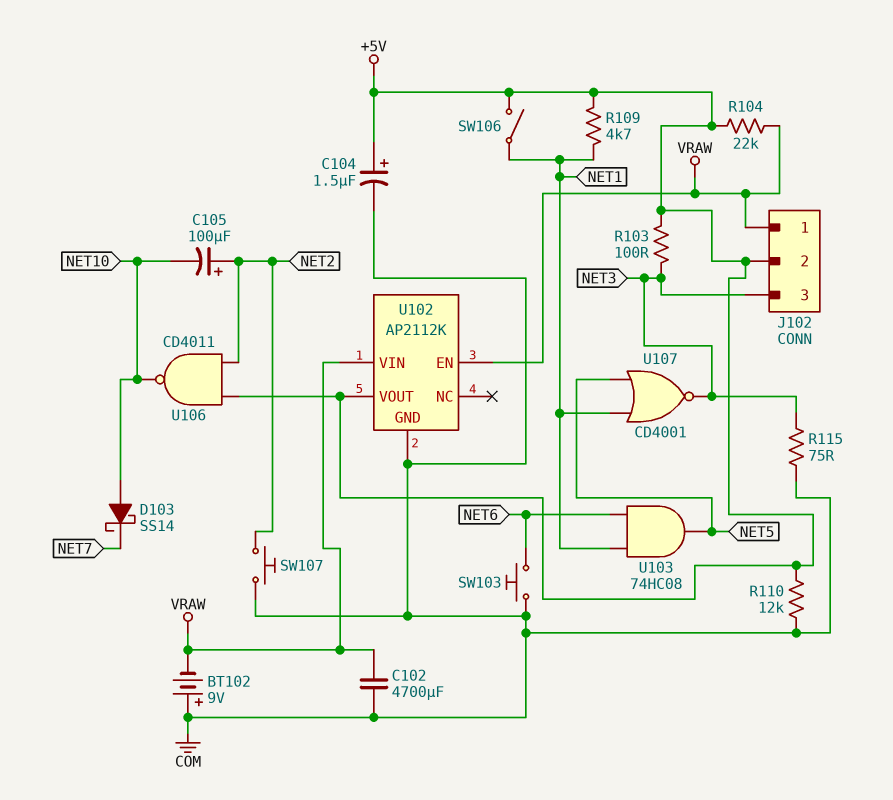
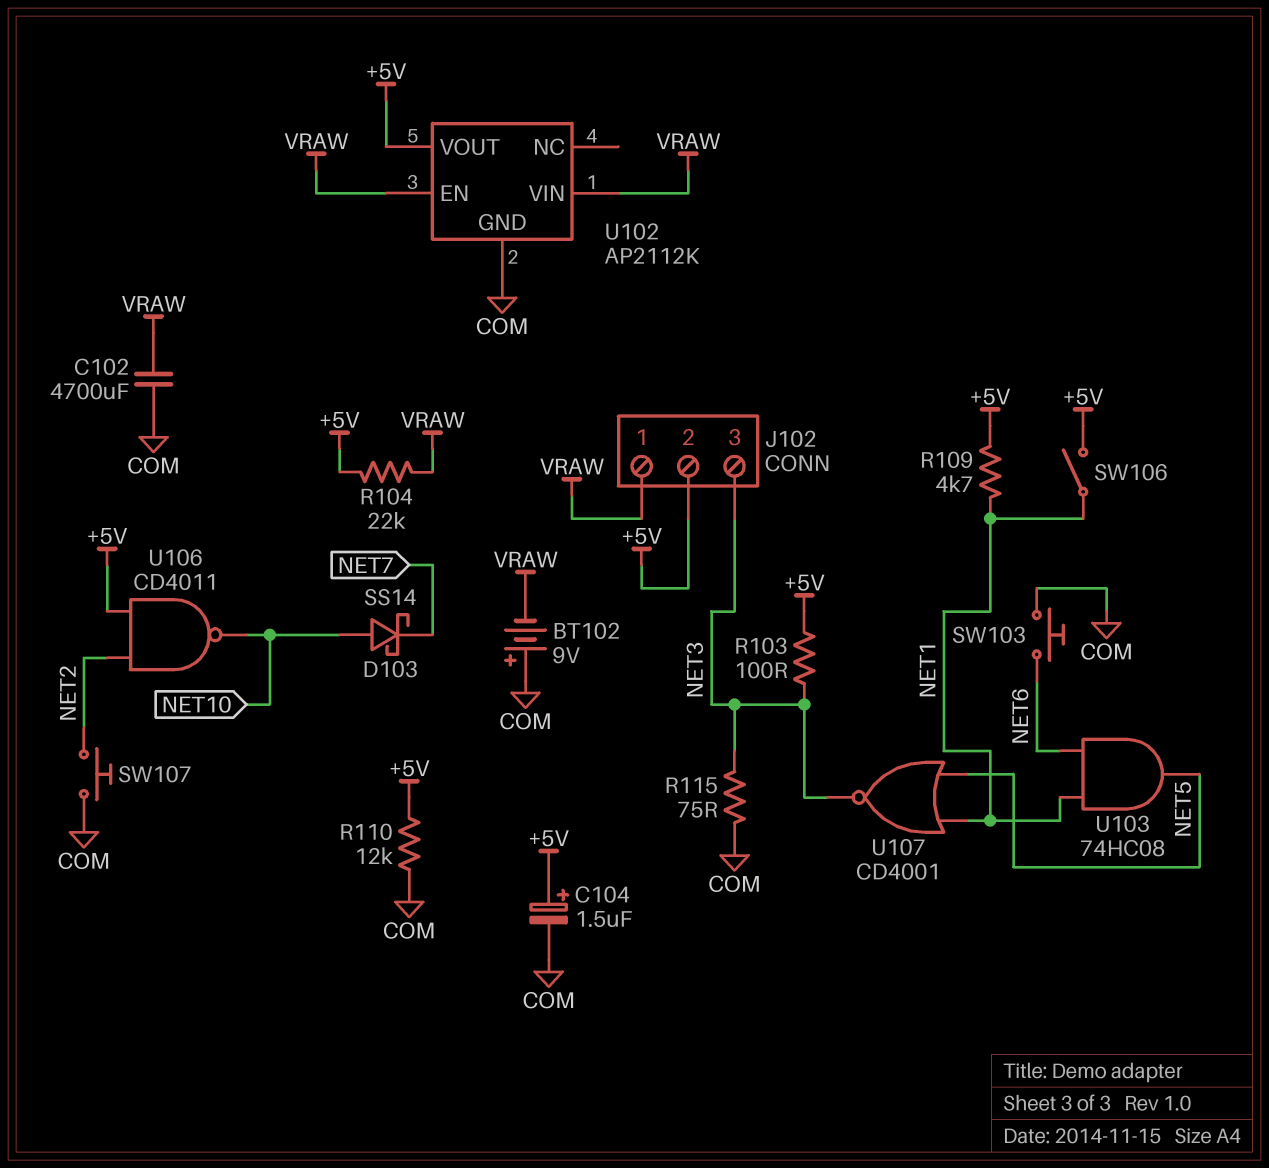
C105: 100uF (plus NET2, minus NET10) -> none

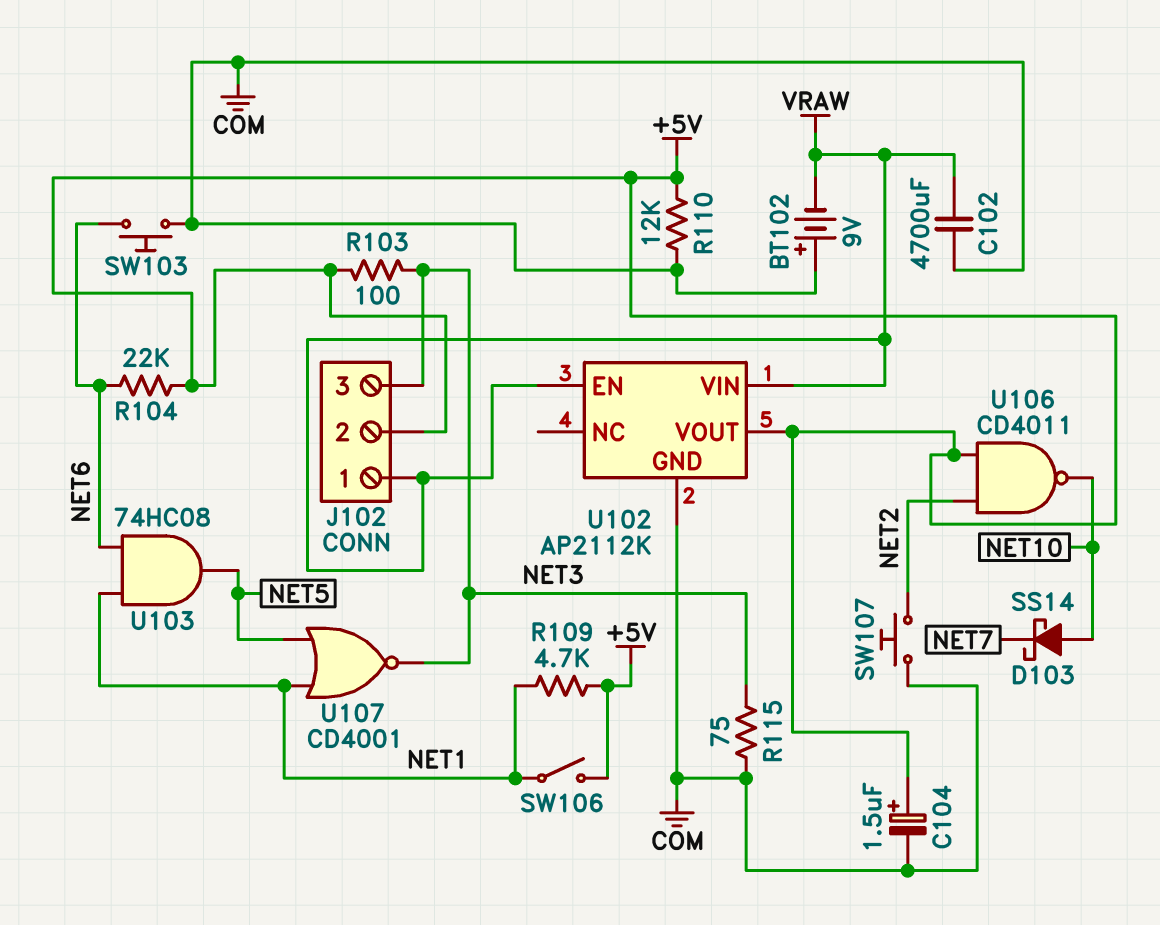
R104: 22k (+5V, VRAW) -> 22k (+5V, NET6)

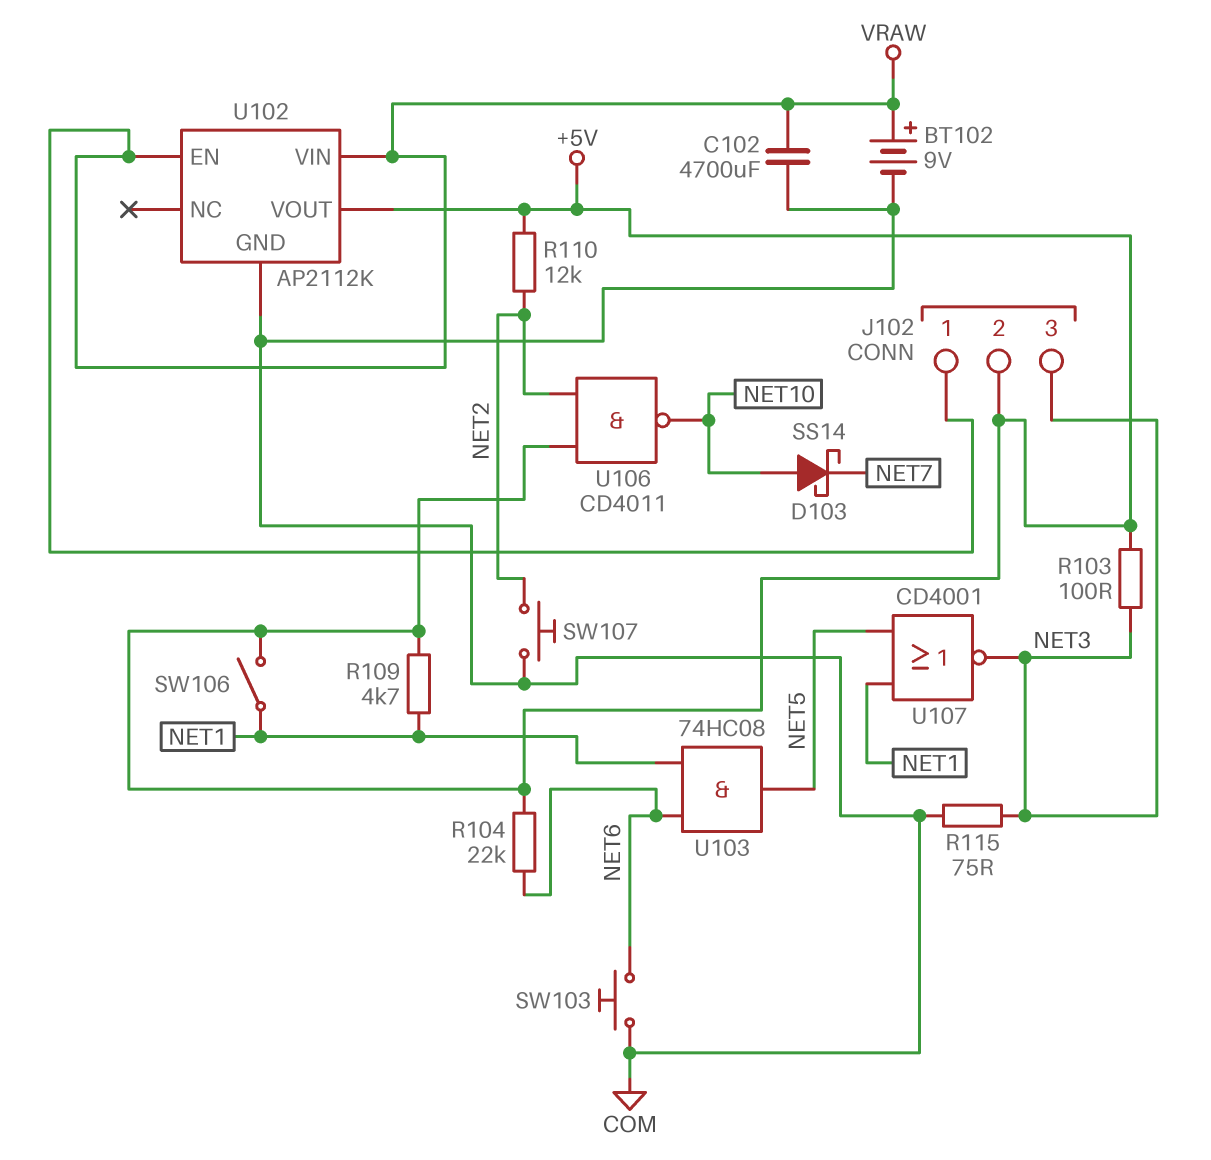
BT102: 9V (plus COM, minus VRAW) -> 9V (plus VRAW, minus COM)
C104: 1.5uF (plus +5V, minus COM) -> none
R110: 12k (+5V, COM) -> 12k (+5V, NET2)

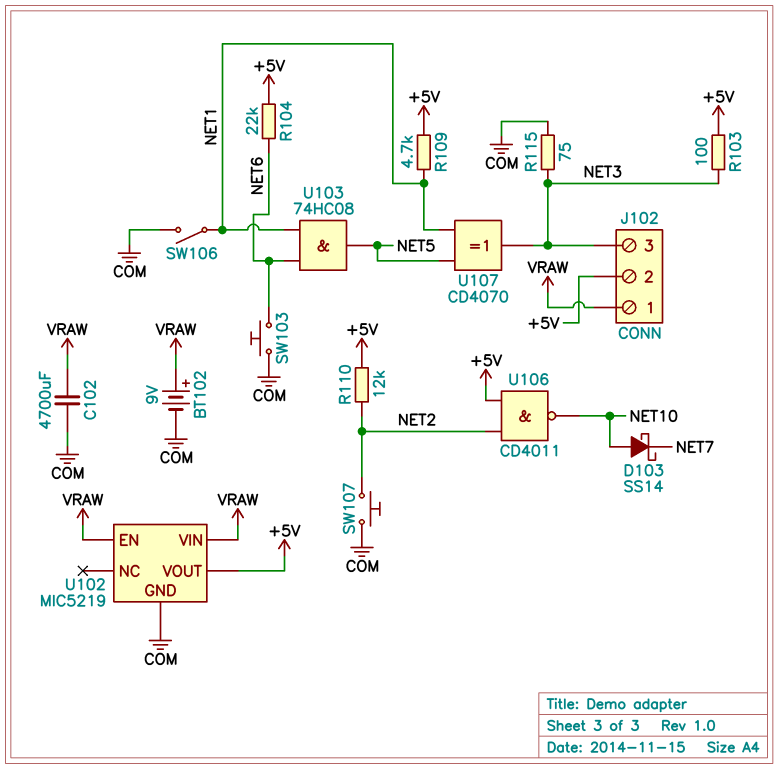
SW106: switch (+5V, NET1) -> switch (COM, NET1)
U102: AP2112K -> MIC5219
U107: NOR CD4001 (in NET1, in NET5, out NET3) -> XOR CD4070 (in NET1, in NET5, out NET3)

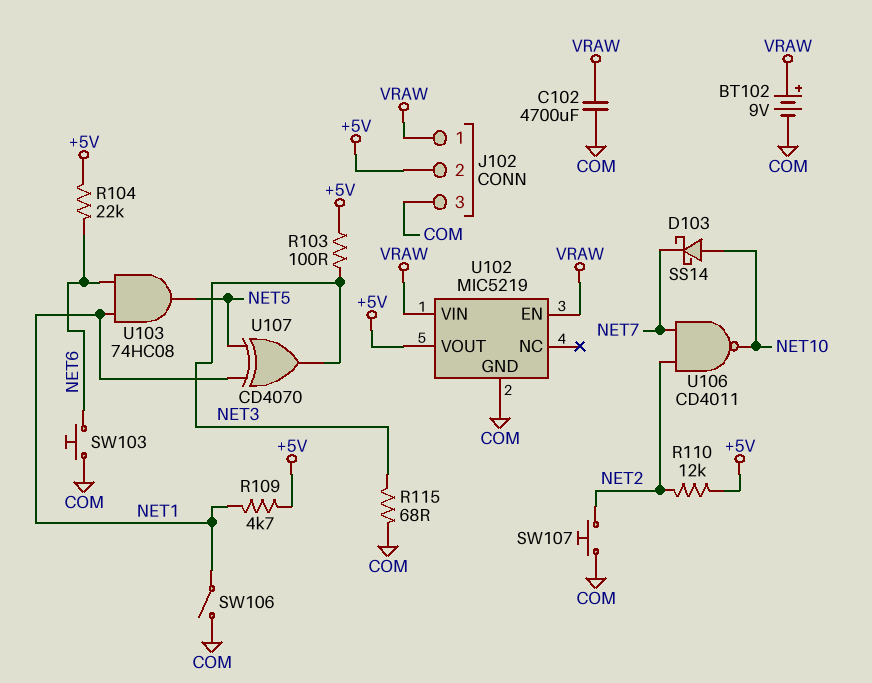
J102 pin 3: NET3 -> COM
R115: 75 (COM, NET3) -> 68 (COM, NET3)
U106: NAND CD4011 (in +5V, in NET2, out NET10) -> NAND CD4011 (in NET2, in NET7, out NET10)

